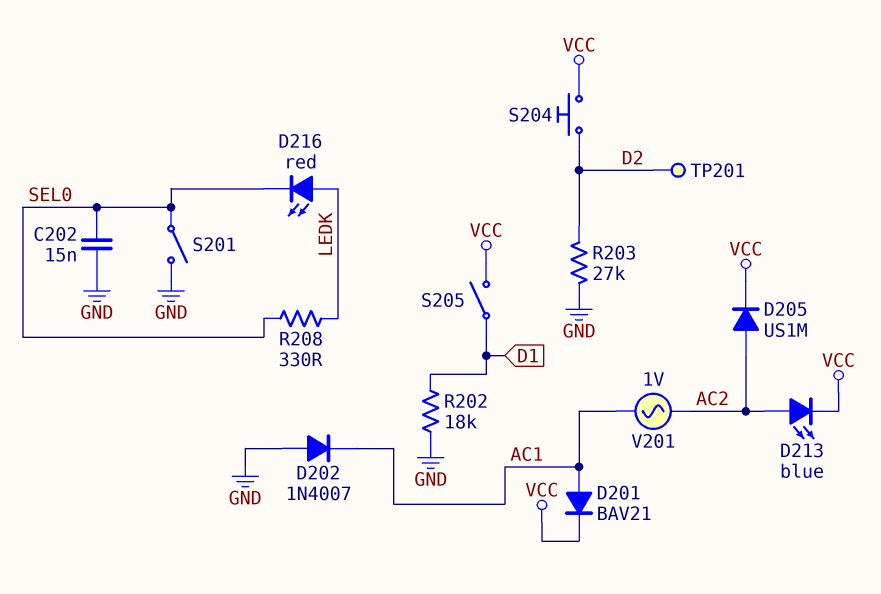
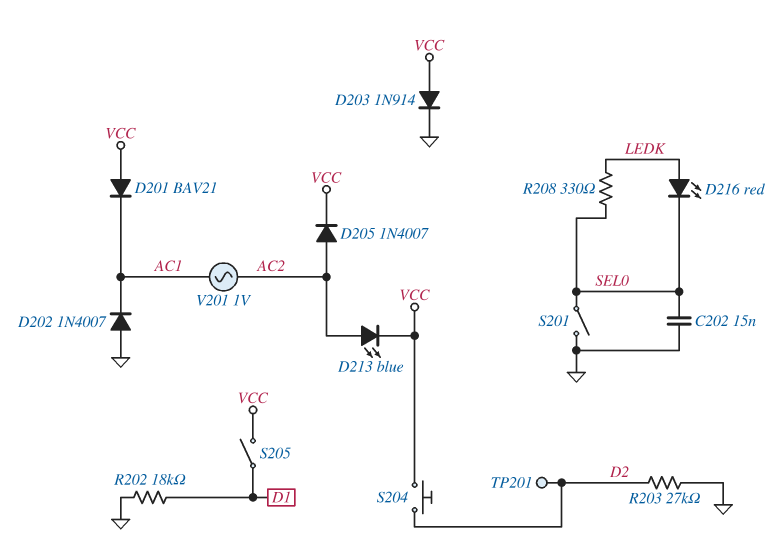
D201: diode BAV21 (A AC1, K VCC) -> diode BAV21 (A VCC, K AC1)
D203: none -> diode 1N914 (A VCC, K GND)
D205: diode US1M (A AC2, K VCC) -> diode 1N4007 (A AC2, K VCC)

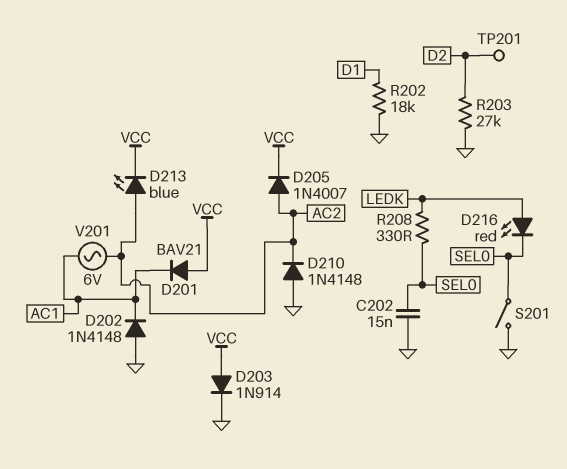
D202: diode 1N4007 (A GND, K AC1) -> diode 1N4148 (A GND, K AC1)
D210: none -> diode 1N4148 (A GND, K AC2)
S204: button (D2, VCC) -> none
S205: switch (D1, VCC) -> none
V201: AC 1V (AC1, AC2) -> AC 6V (AC1, AC2)

